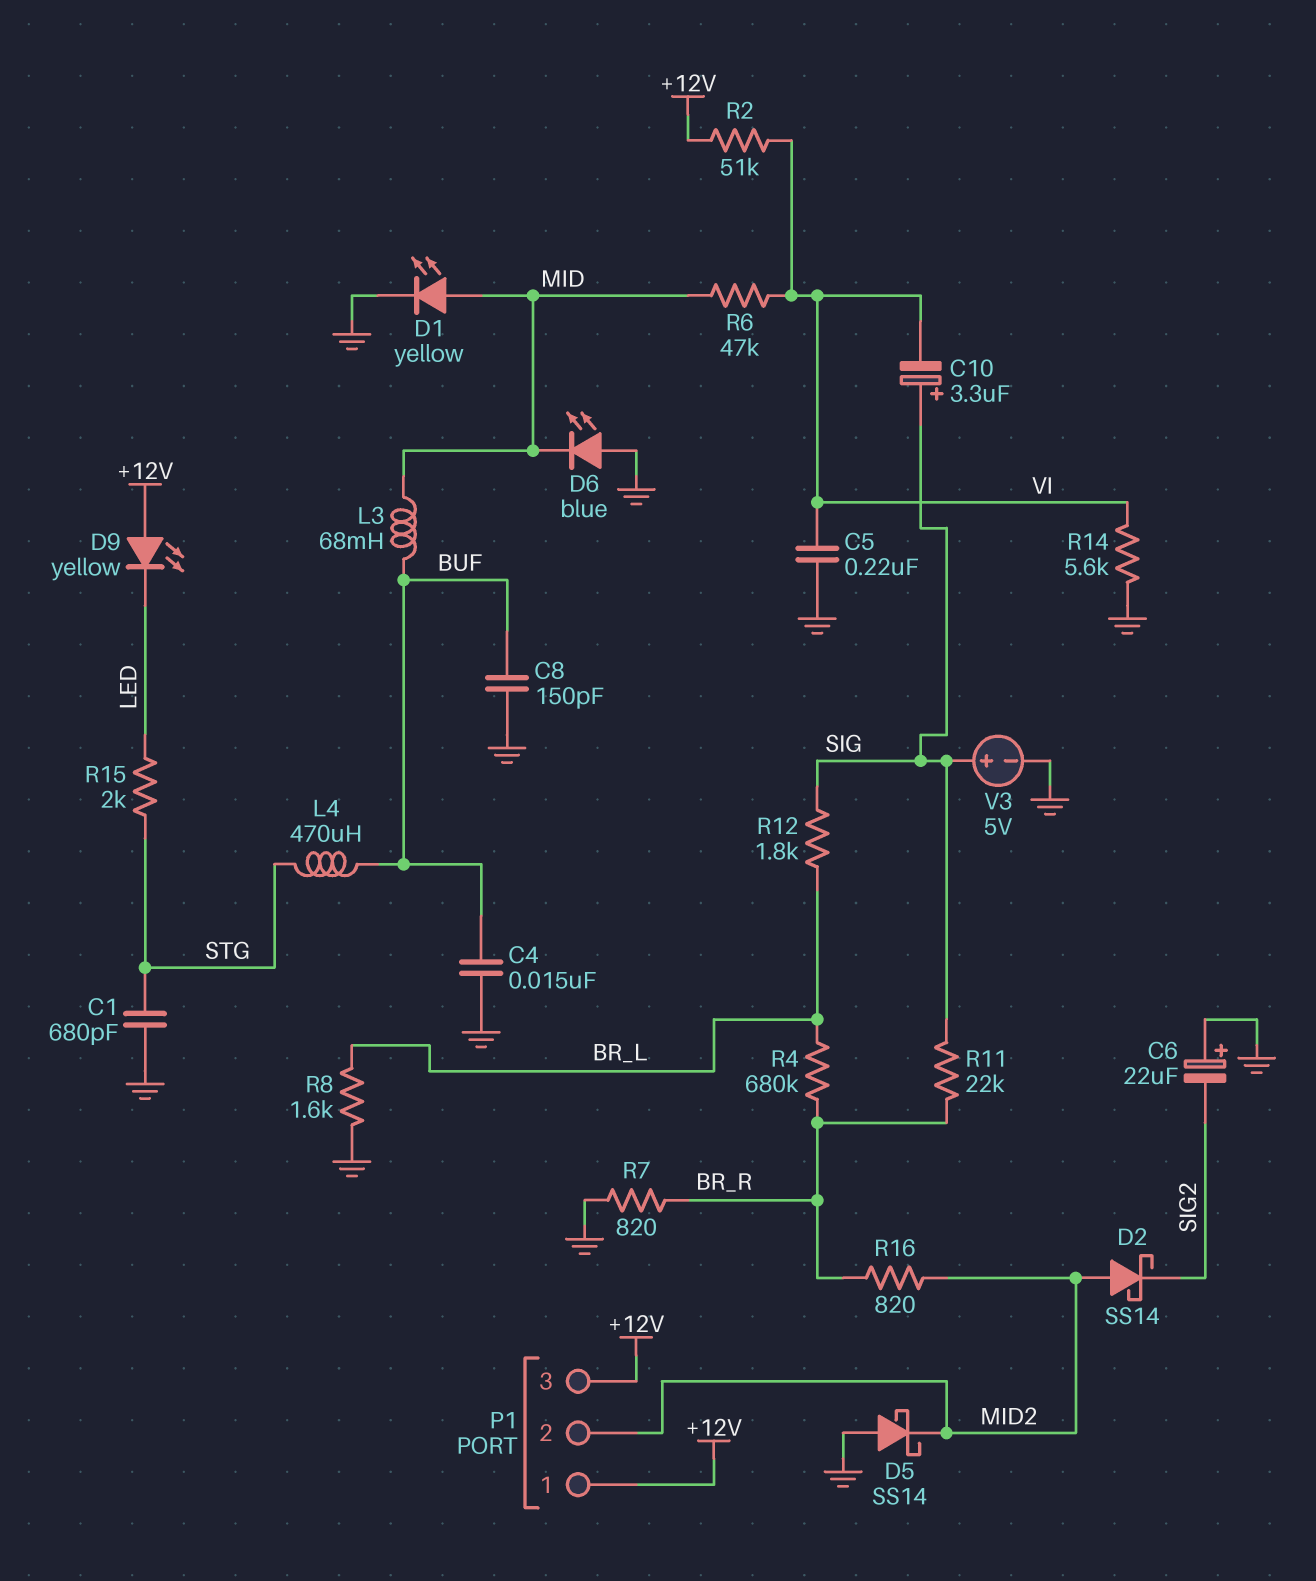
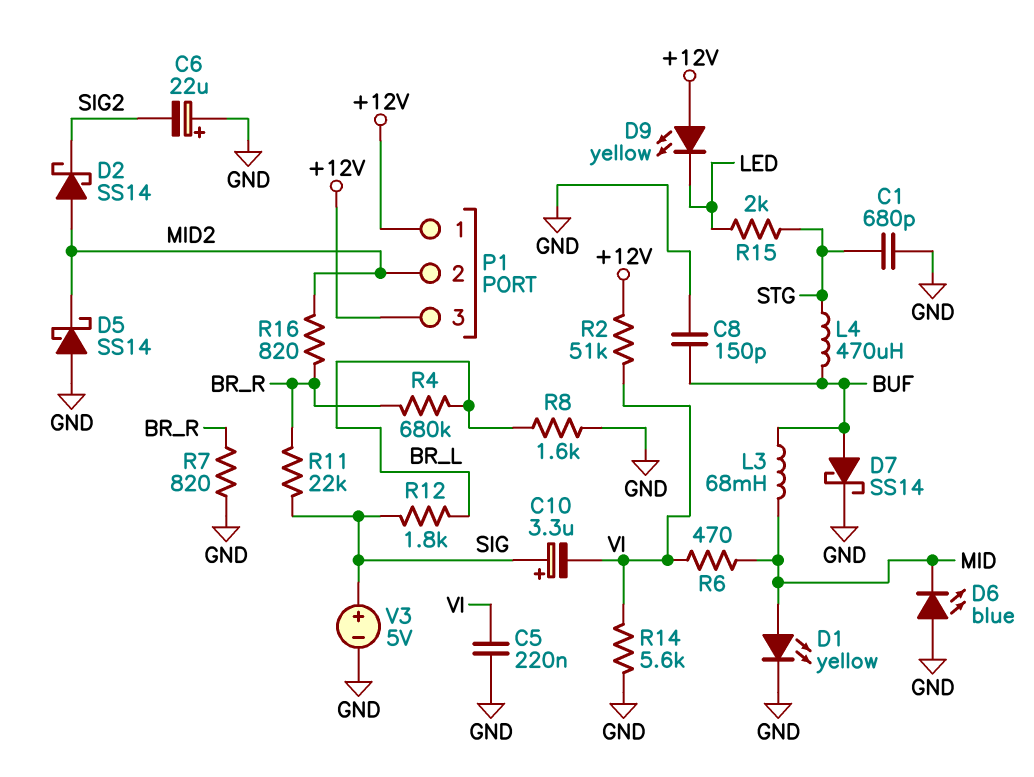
C4: 15nF (BUF, GND) -> none
D7: none -> schottky SS14 (A BUF, K GND)
R6: 47k (MID, VI) -> 470 (MID, VI)

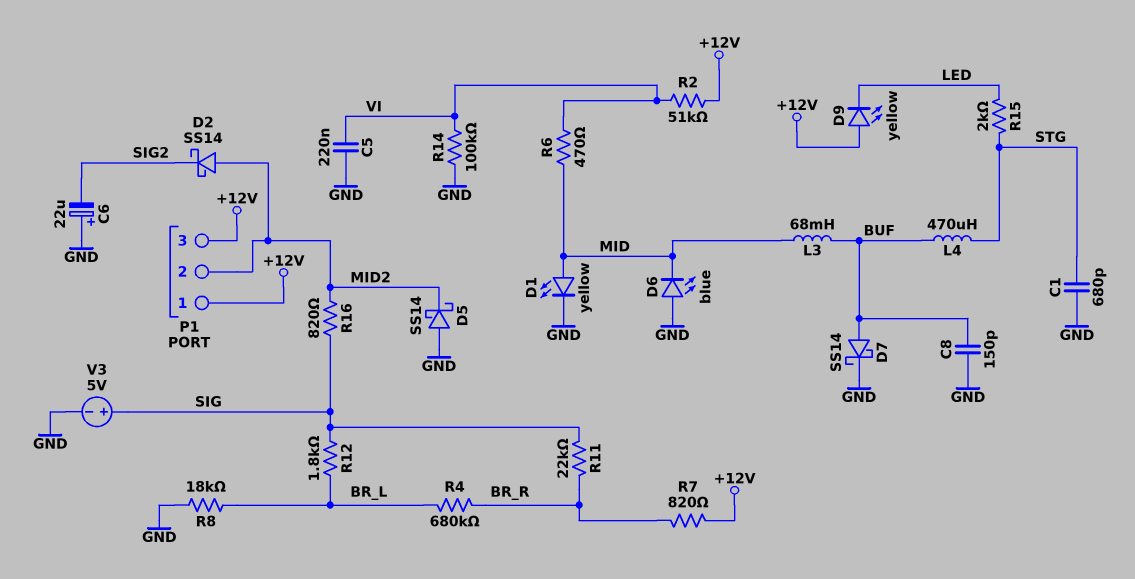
C10: 3.3uF (plus SIG, minus VI) -> none
R7: 820 (BR_R, GND) -> 820 (+12V, BR_R)
R8: 1.6k (BR_L, GND) -> 18k (BR_L, GND)
R14: 5.6k (GND, VI) -> 100k (GND, VI)
R16: 820 (BR_R, MID2) -> 820 (MID2, SIG)

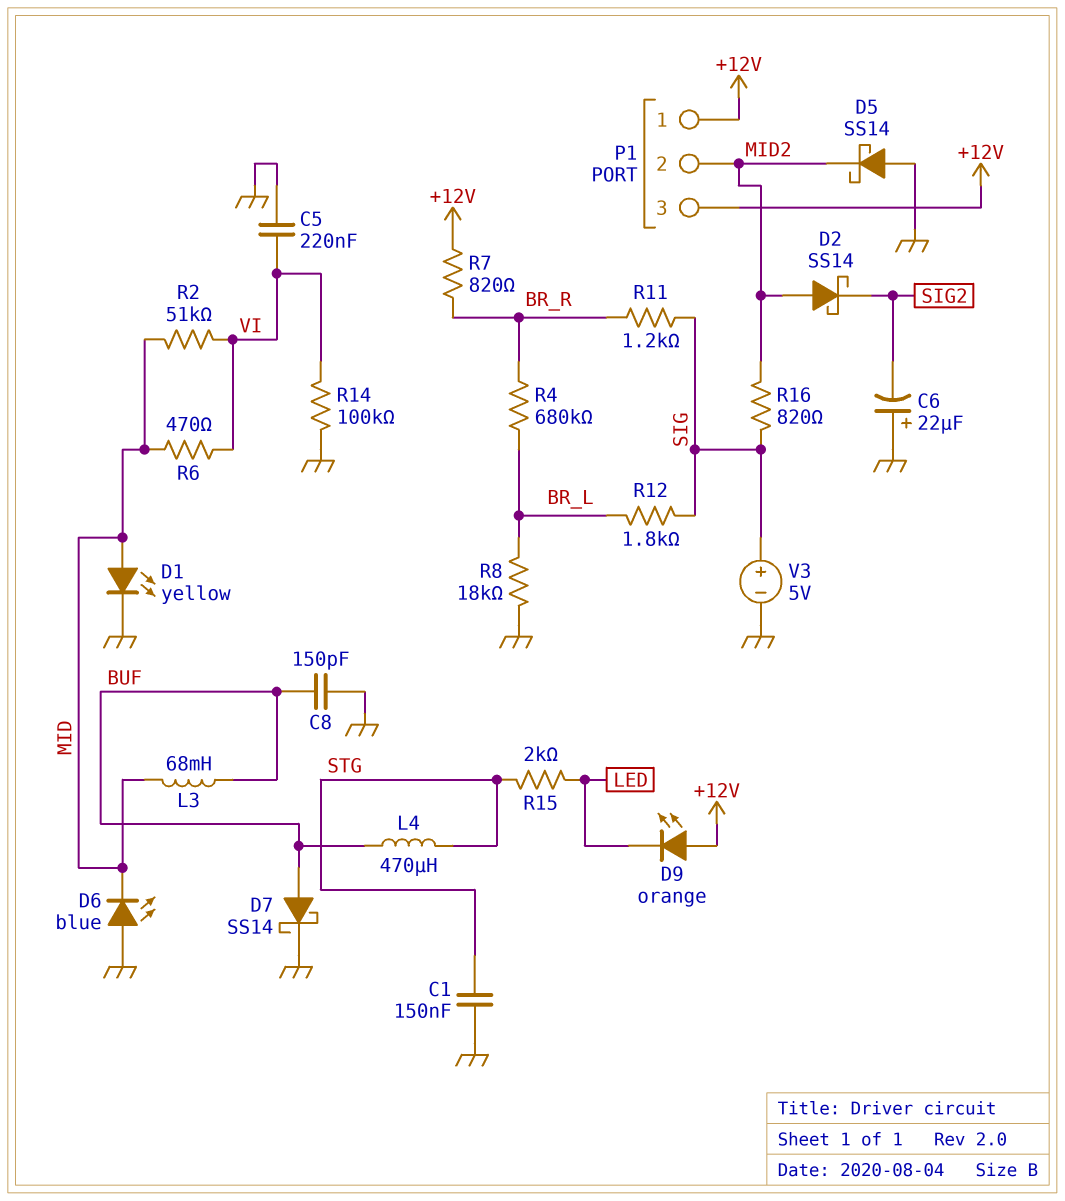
C1: 680pF (GND, STG) -> 150nF (GND, STG)
D9: LED yellow (A +12V, K LED) -> LED orange (A +12V, K LED)
R2: 51k (+12V, VI) -> 51k (MID, VI)
R11: 22k (BR_R, SIG) -> 1.2k (BR_R, SIG)

